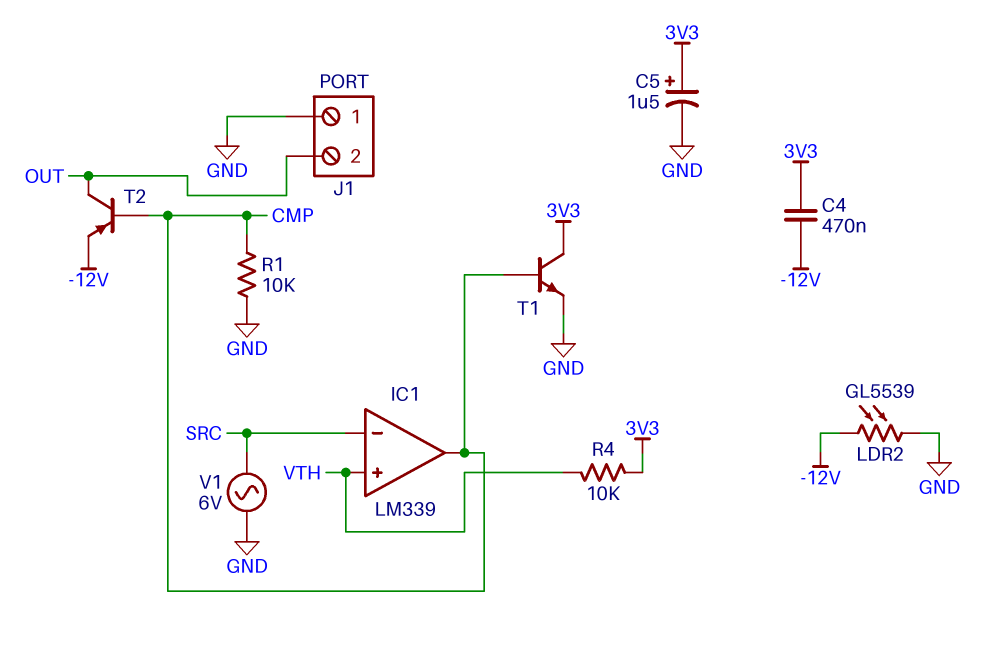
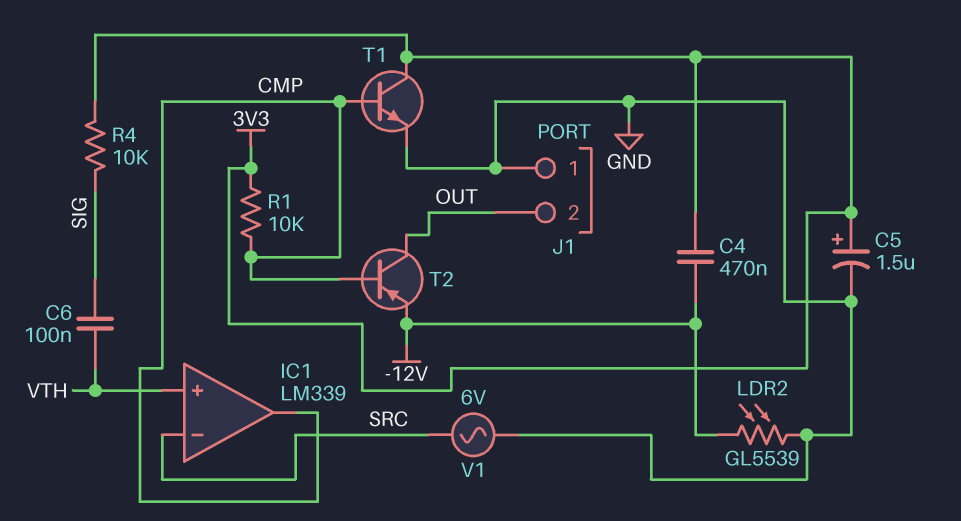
C6: none -> 100nF (SIG, VTH)
R1: 10k (CMP, GND) -> 10k (3V3, CMP)
R4: 10k (3V3, VTH) -> 10k (3V3, SIG)

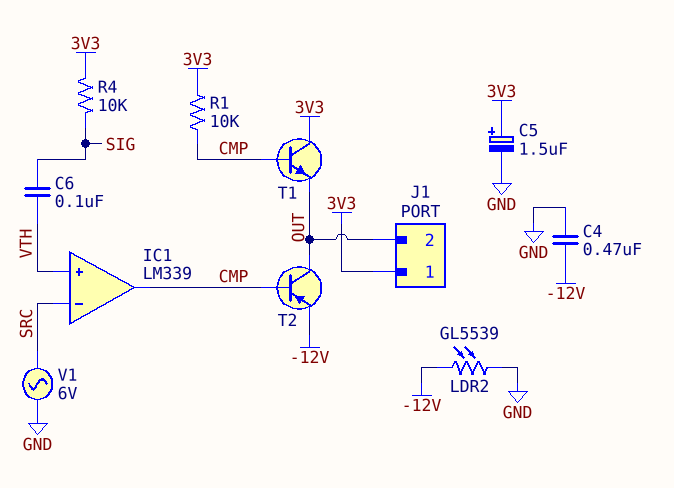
C4: 470nF (-12V, 3V3) -> 470nF (-12V, GND)
J1 pin 1: GND -> 3V3
T1: NPN (B CMP, C 3V3, E GND) -> NPN (B CMP, C 3V3, E OUT)

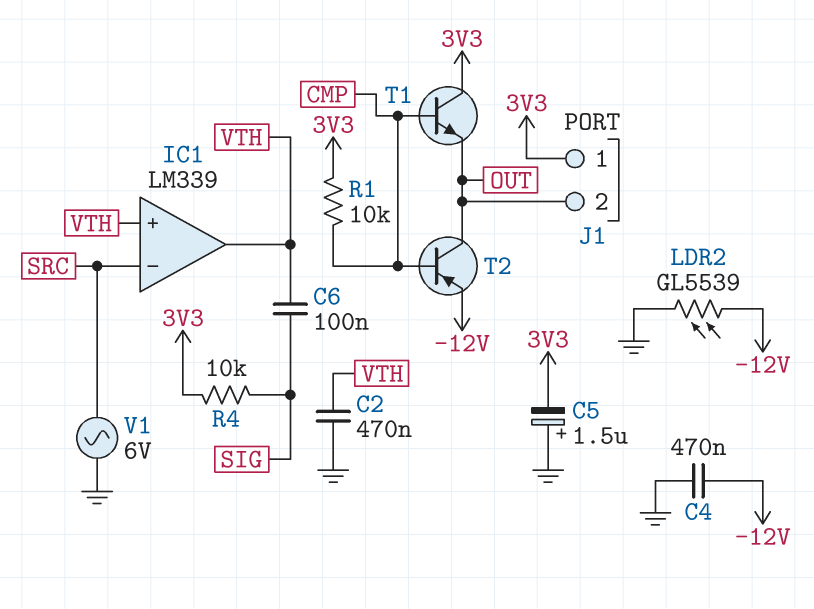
C2: none -> 470nF (GND, VTH)
C5: 1.5uF (plus 3V3, minus GND) -> 1.5uF (plus GND, minus 3V3)
IC1 pin out: CMP -> VTH

